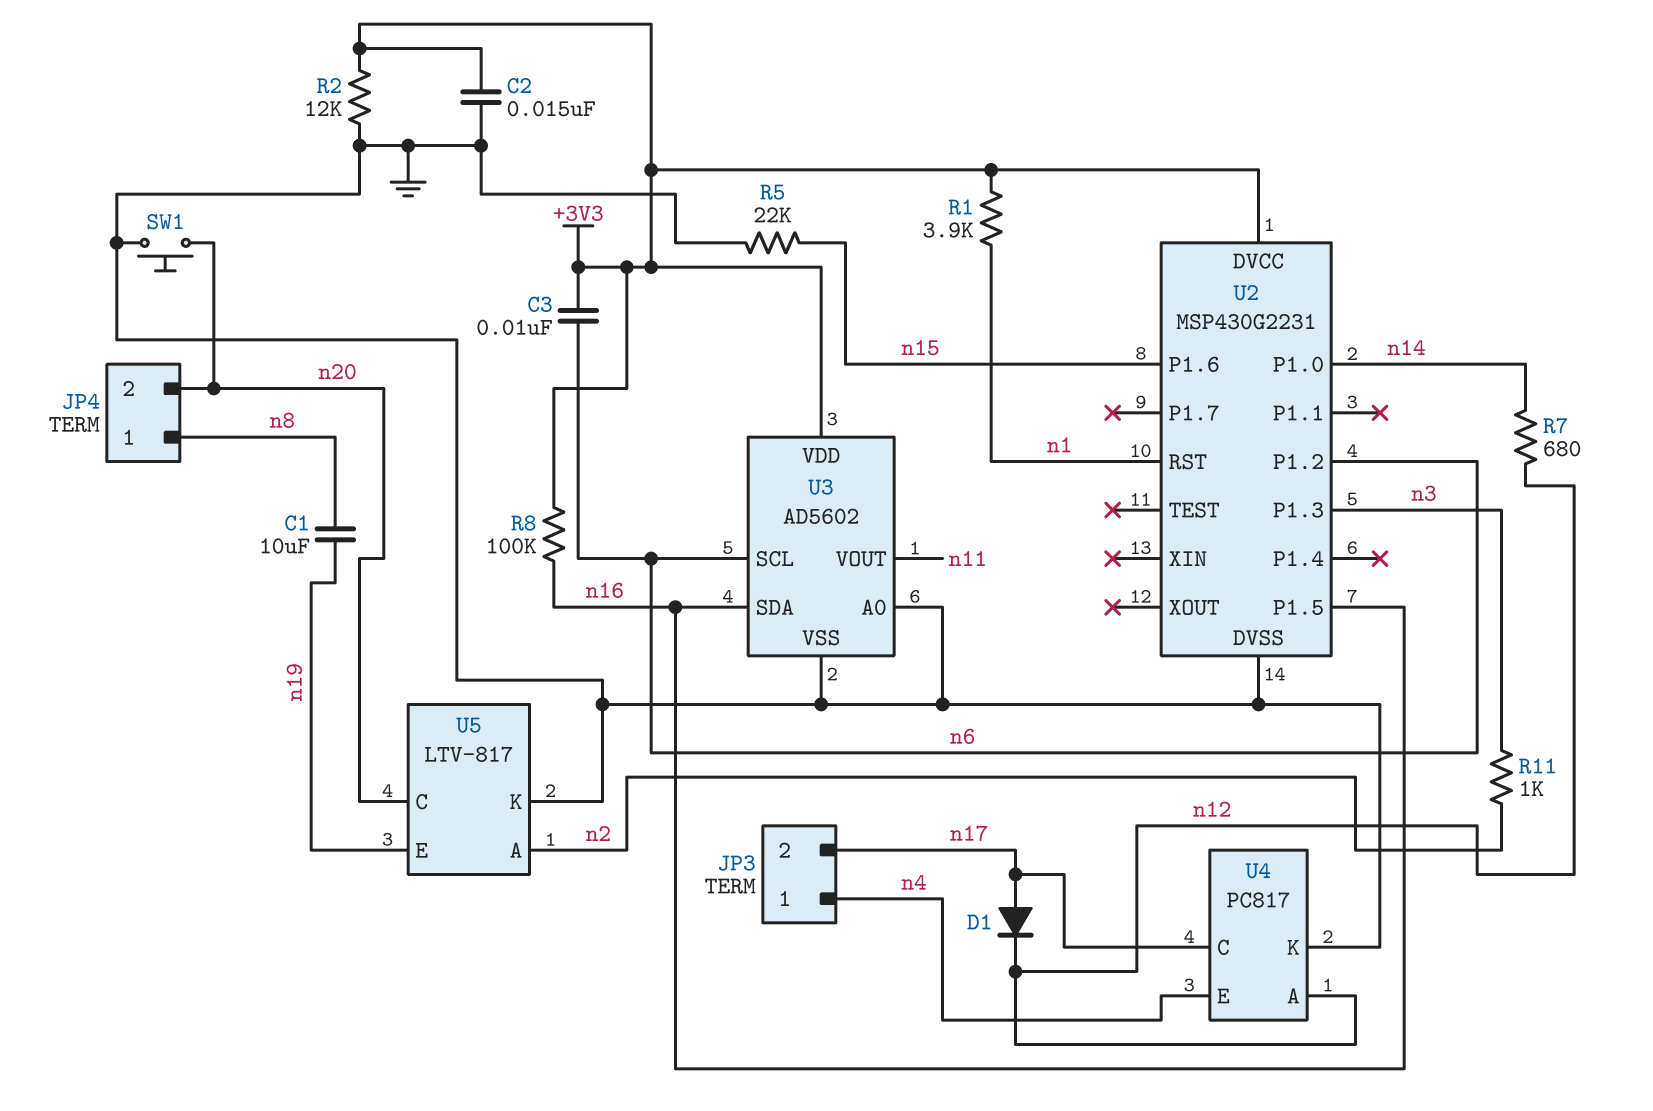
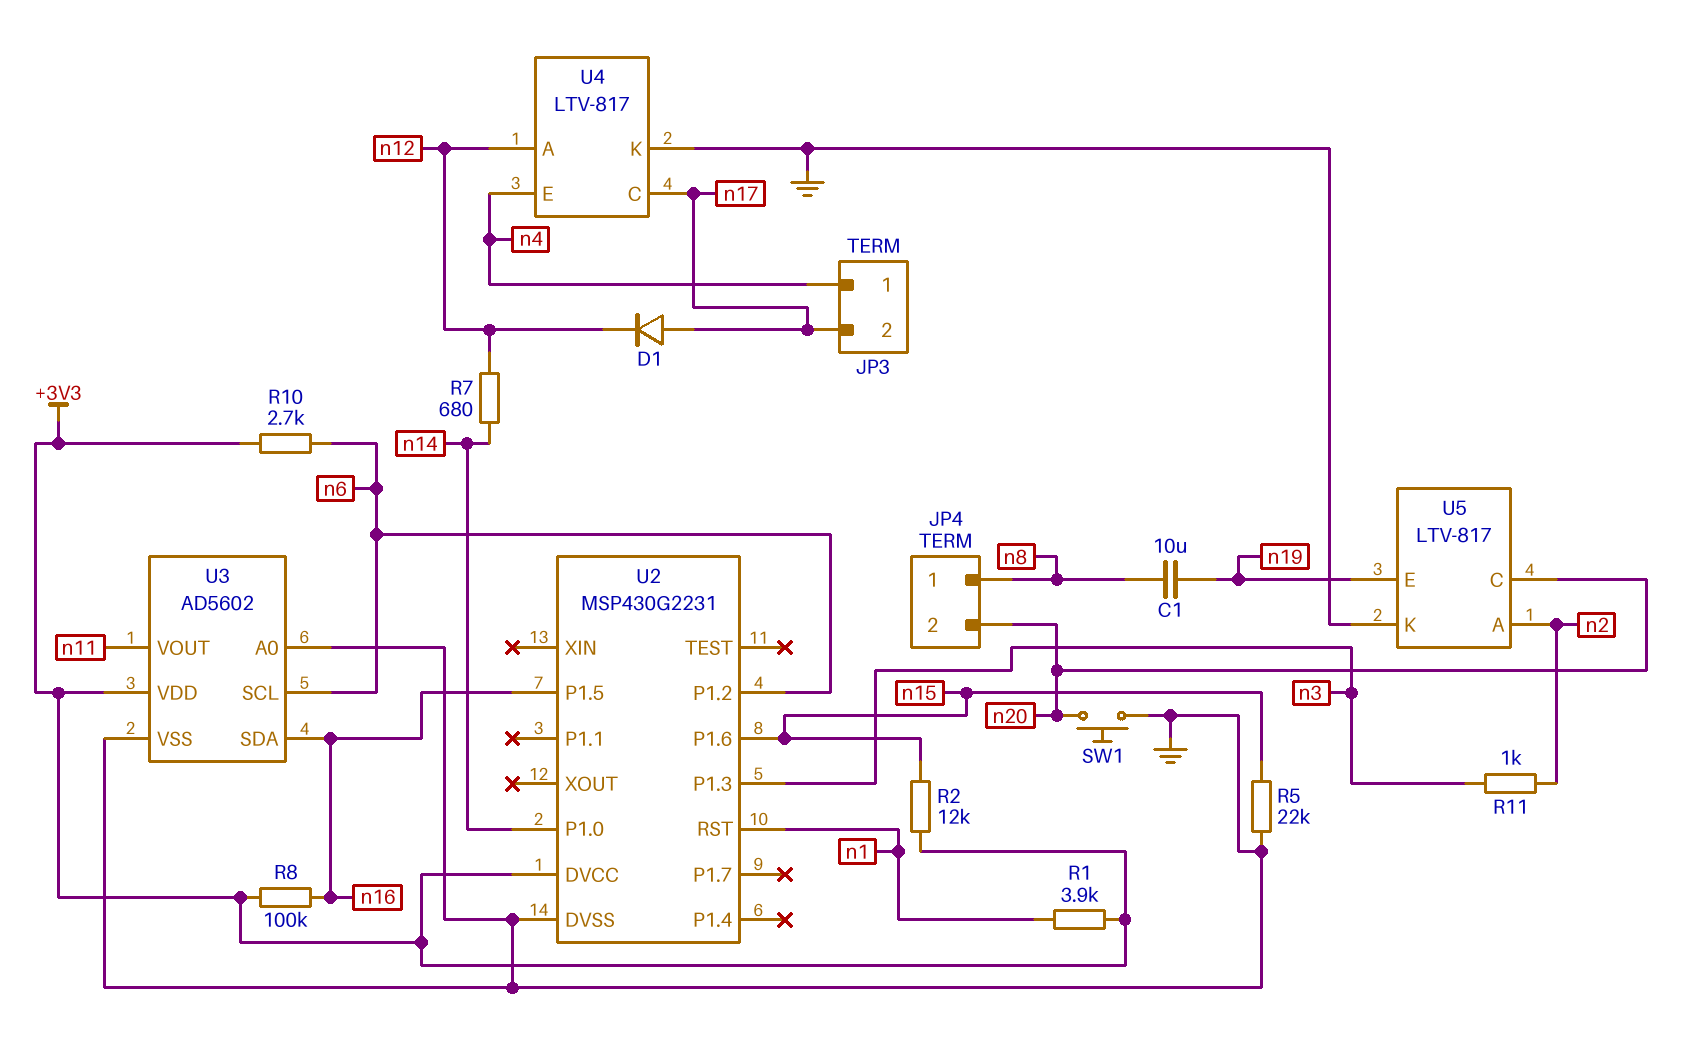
C2: 15nF (+3V3, GND) -> none
C3: 10nF (+3V3, n6) -> none
R2: 12k (+3V3, GND) -> 12k (+3V3, n15)
R10: none -> 2.7k (+3V3, n6)
U4: PC817 -> LTV-817

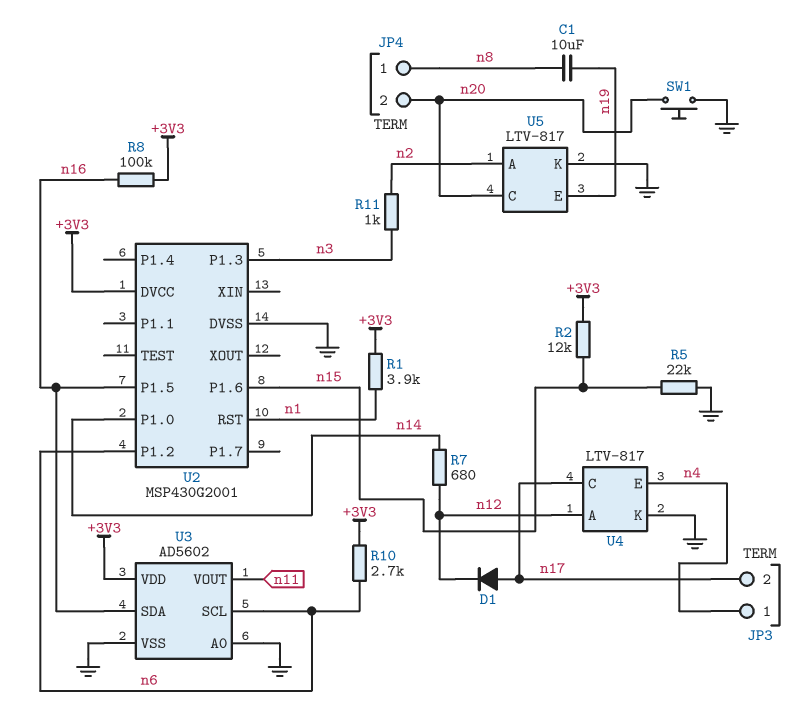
U2: MSP430G2231 -> MSP430G2001

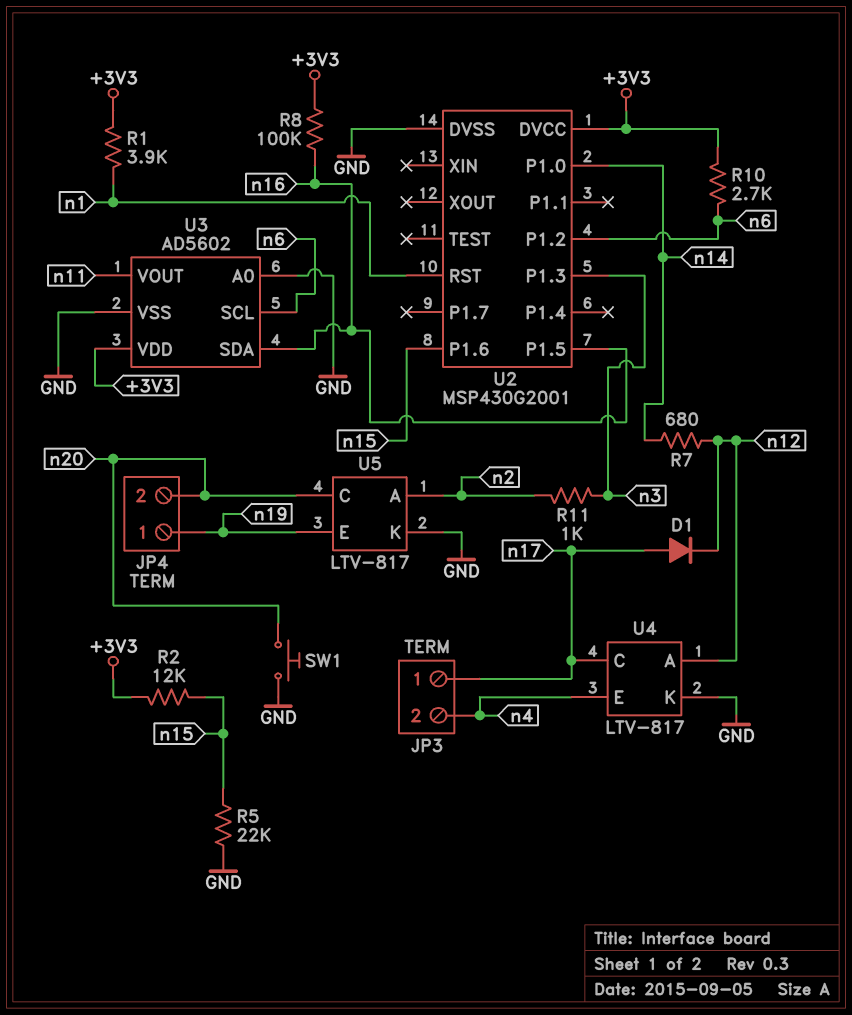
C1: 10uF (n8, n19) -> none
JP3 pin 1: n4 -> n17
JP3 pin 2: n17 -> n4
JP4 pin 1: n8 -> n19

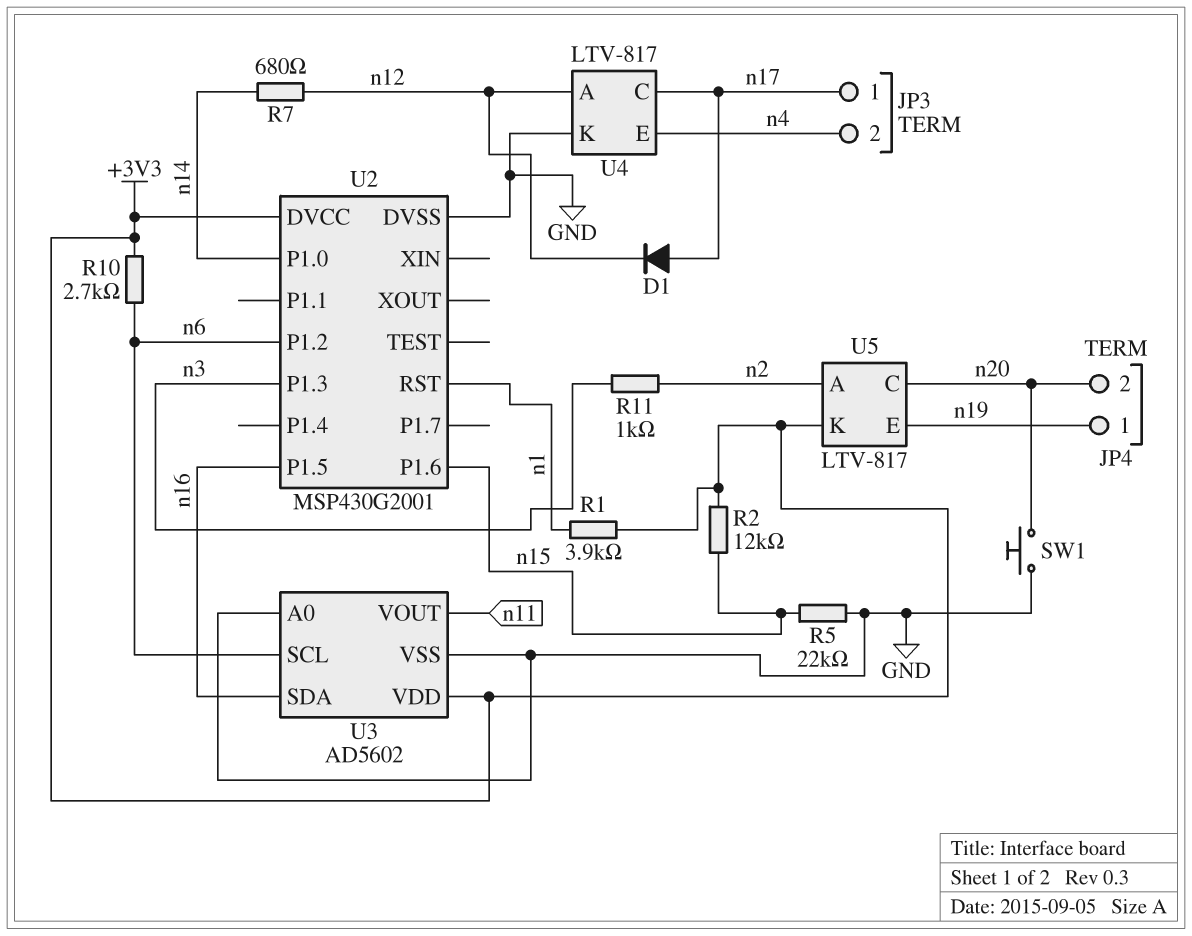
R8: 100k (+3V3, n16) -> none
U5 pin K: GND -> +3V3

